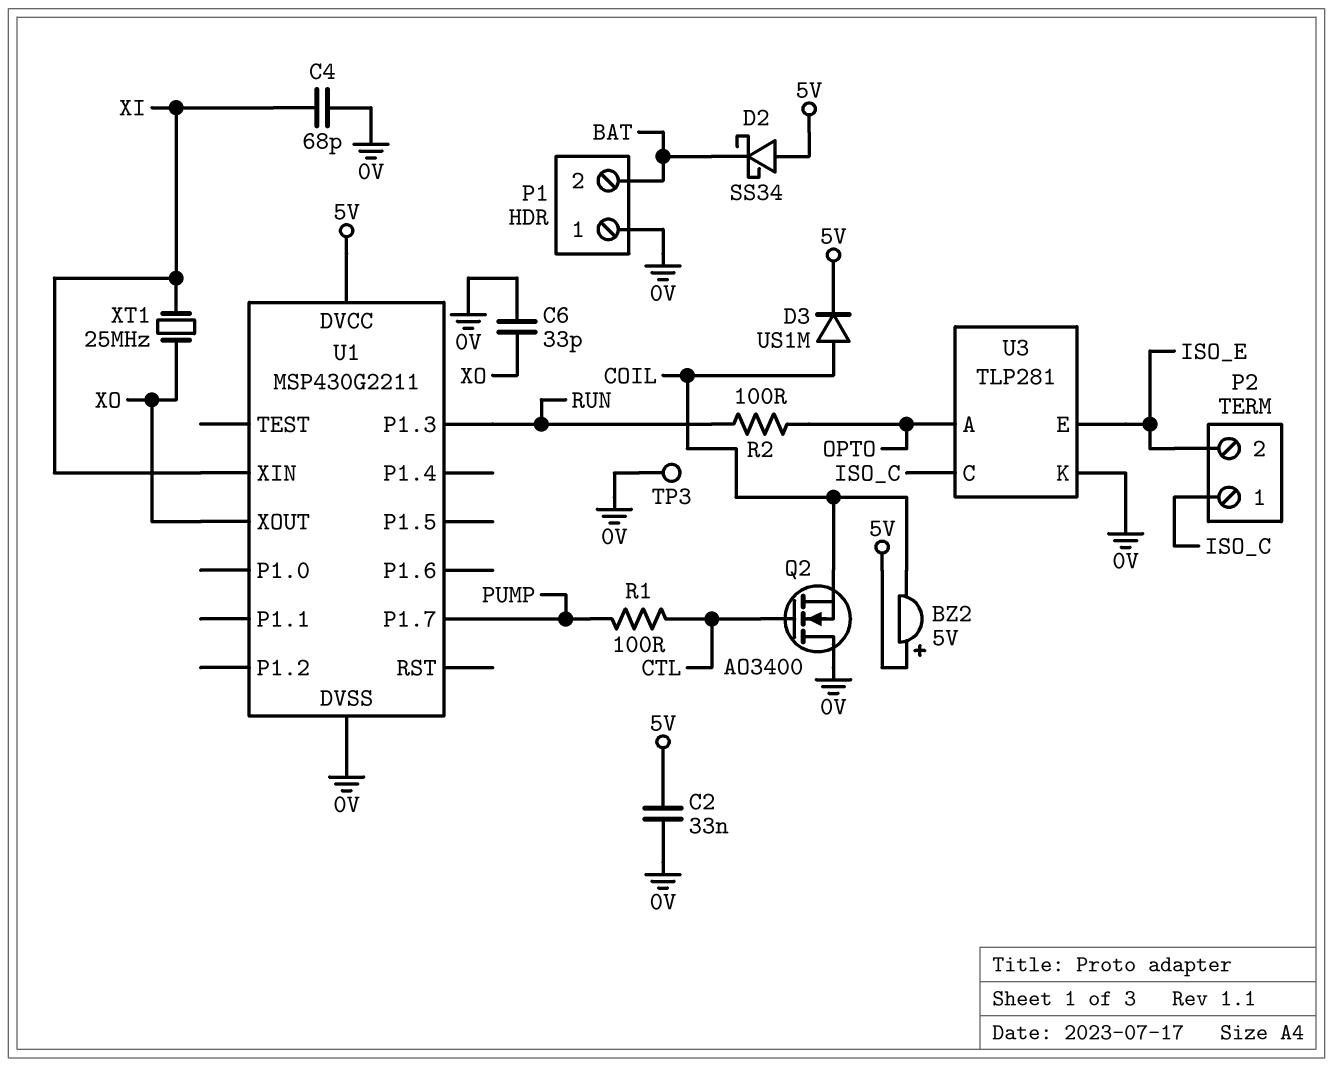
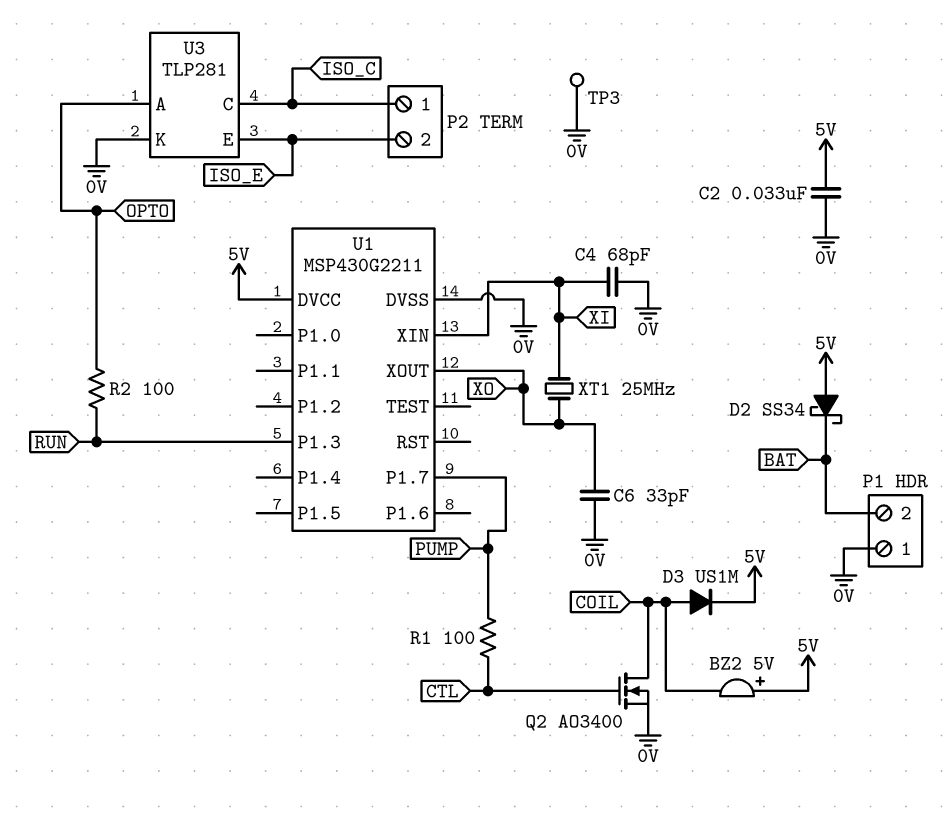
Q2: NMOS AO3400 (G CTL, D 0V, S COIL) -> NMOS AO3400 (G CTL, D COIL, S 0V)

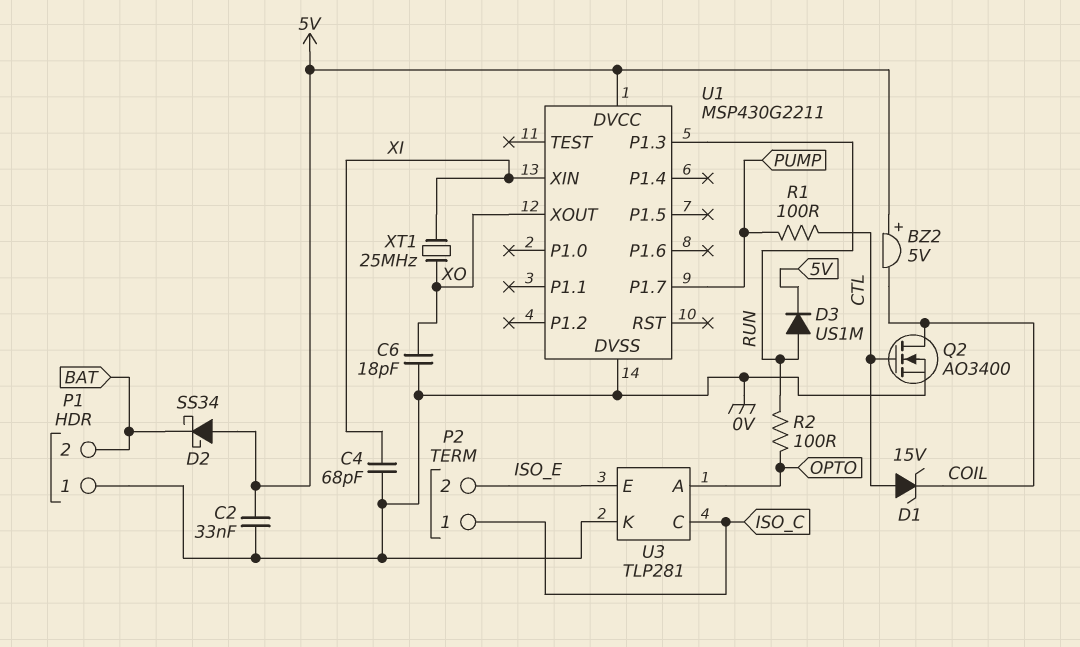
C6: 33pF (0V, XO) -> 18pF (0V, XO)
D1: none -> zener 15V (A CTL, K COIL)
D3: diode US1M (A COIL, K 5V) -> diode US1M (A RUN, K 5V)
TP3: test point (0V) -> none

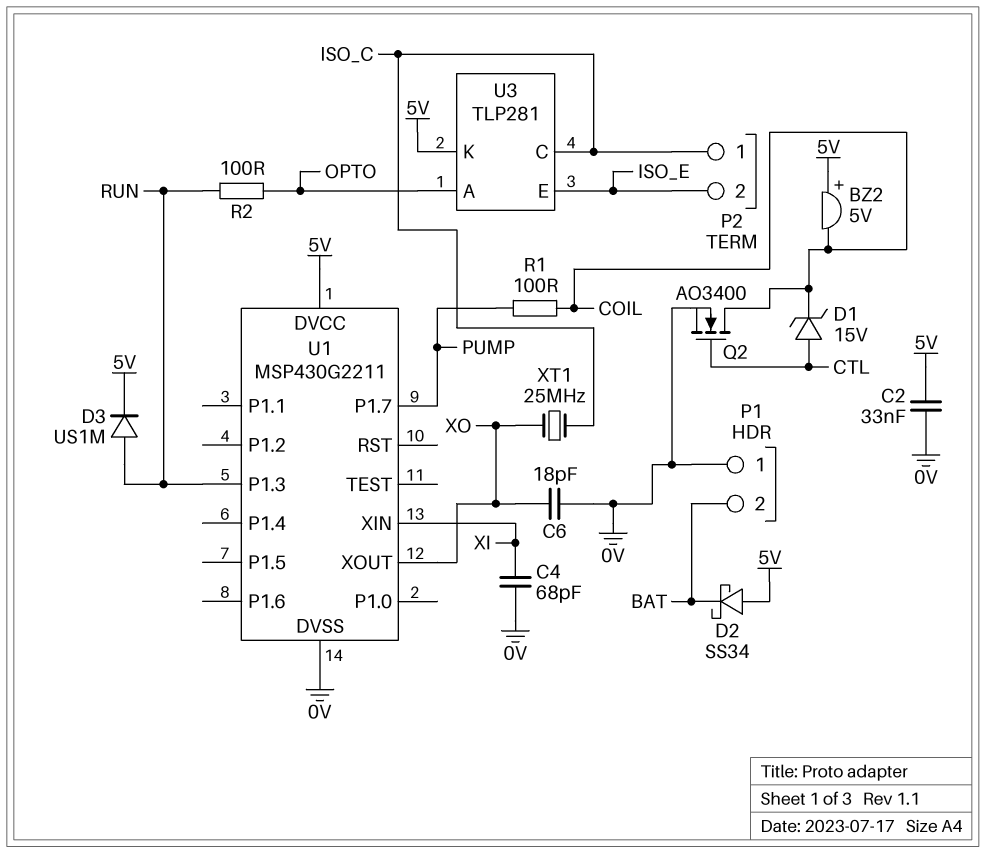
R1: 100 (CTL, PUMP) -> 100 (COIL, PUMP)
U3 pin K: 0V -> 5V
XT1: 25MHz (XI, XO) -> 25MHz (ISO_C, XO)

